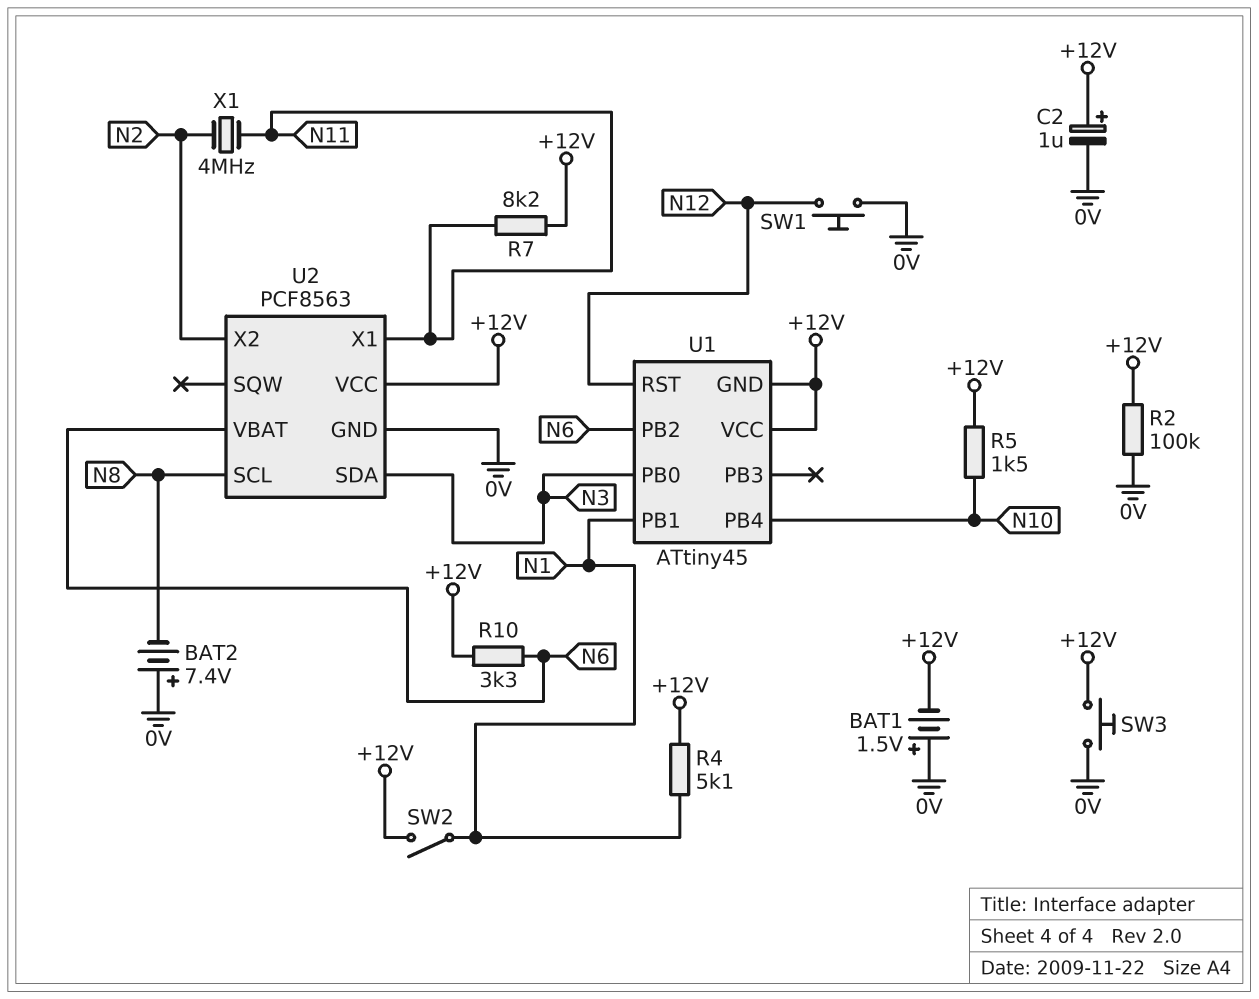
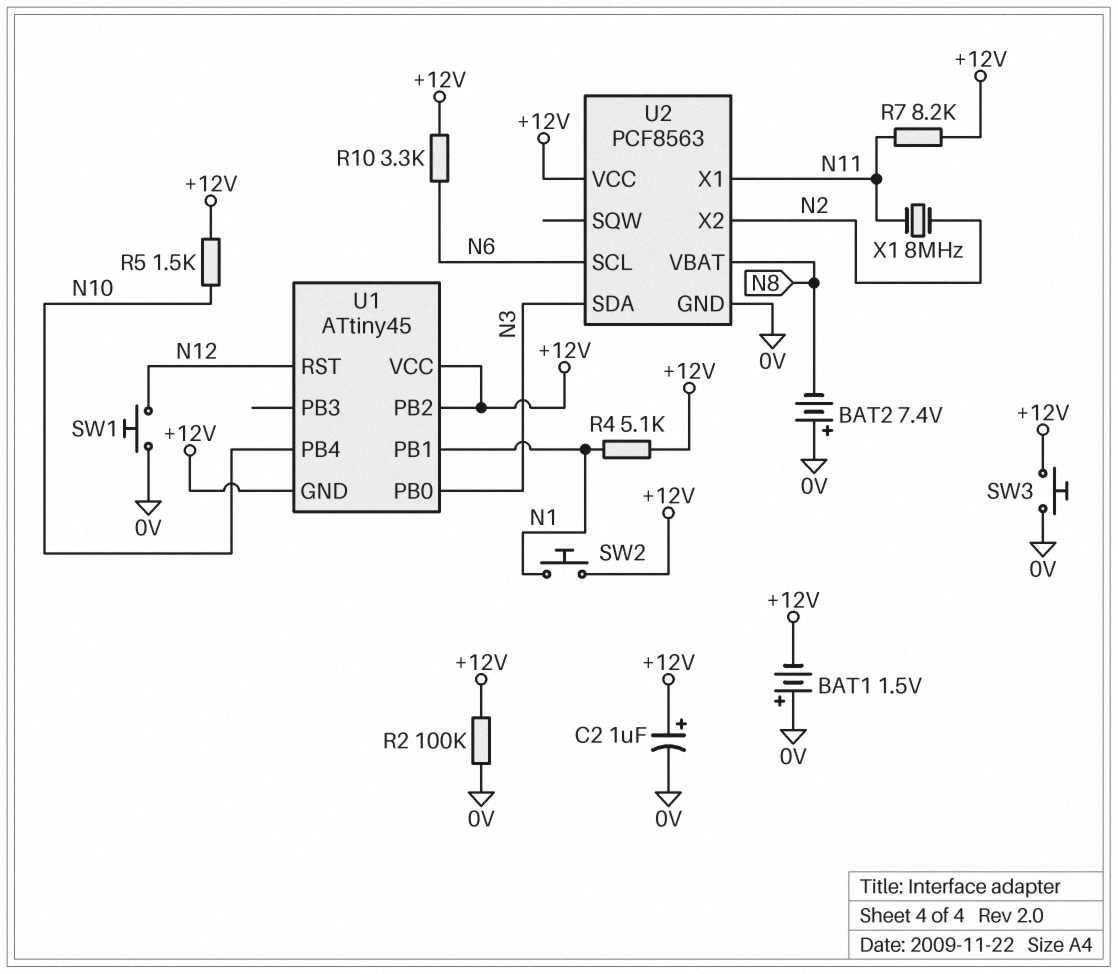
SW2: switch (+12V, N1) -> button (+12V, N1)
U1 pin PB2: N6 -> +12V
U2 pin SCL: N8 -> N6
U2 pin VBAT: N6 -> N8
X1: 4MHz (N2, N11) -> 8MHz (N2, N11)

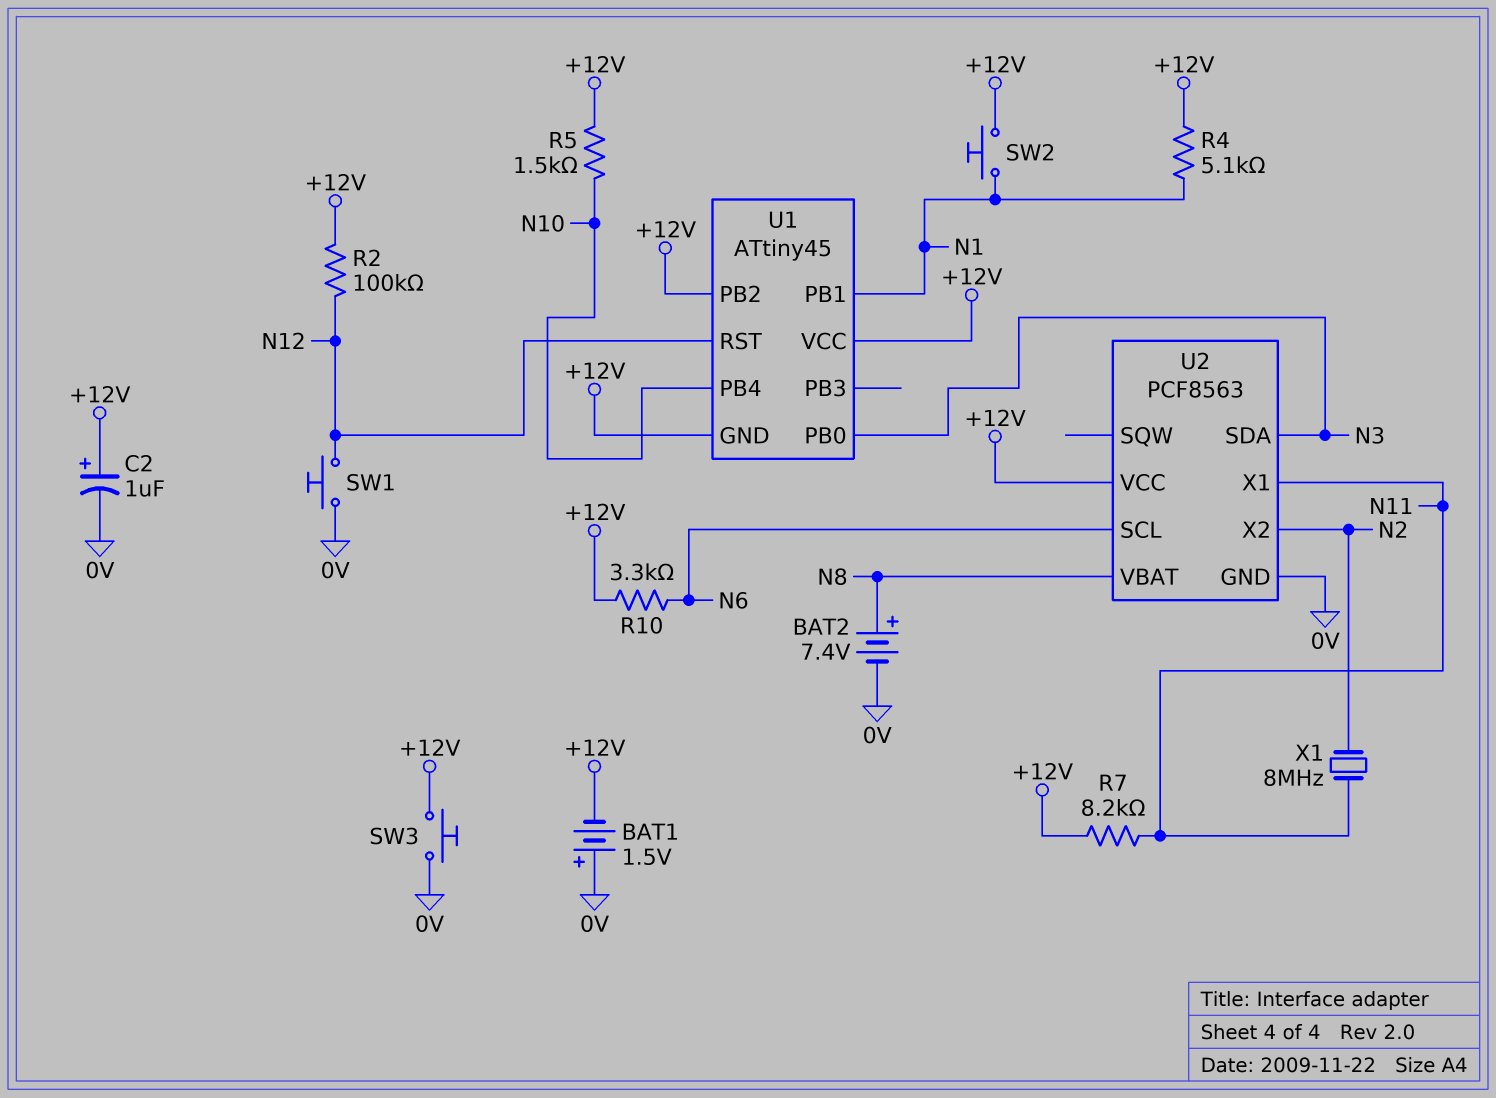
BAT2: 7.4V (plus 0V, minus N8) -> 7.4V (plus N8, minus 0V)
R2: 100k (+12V, 0V) -> 100k (+12V, N12)

